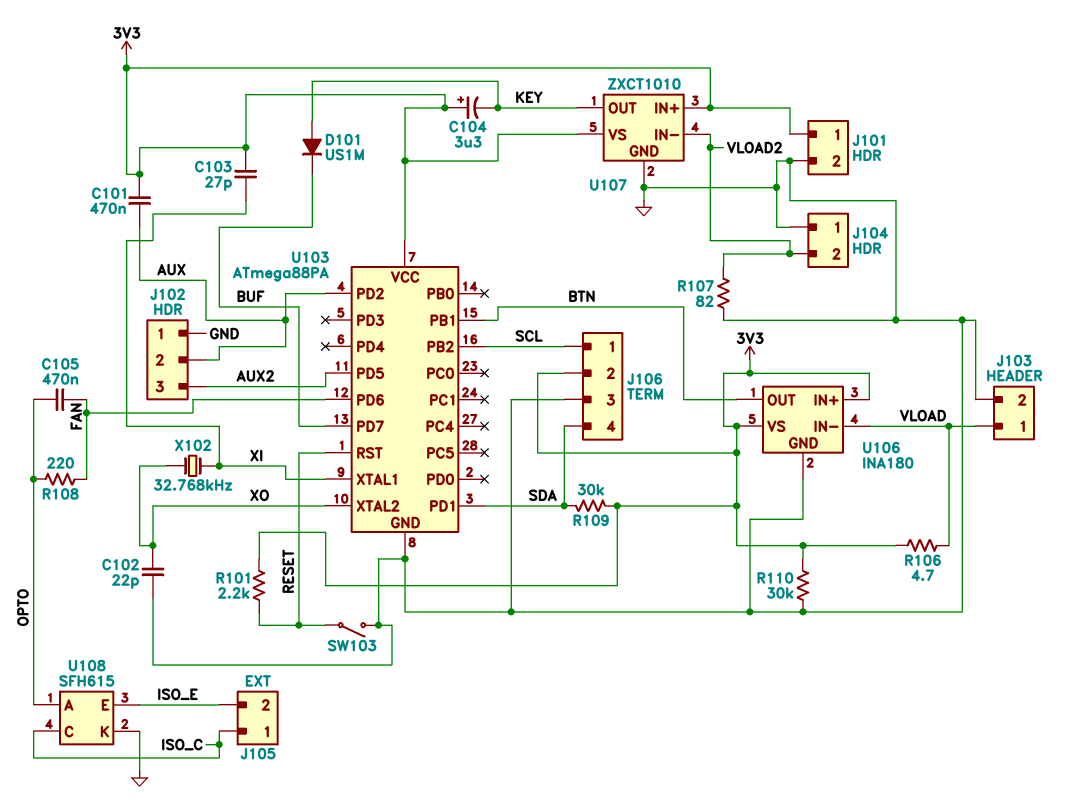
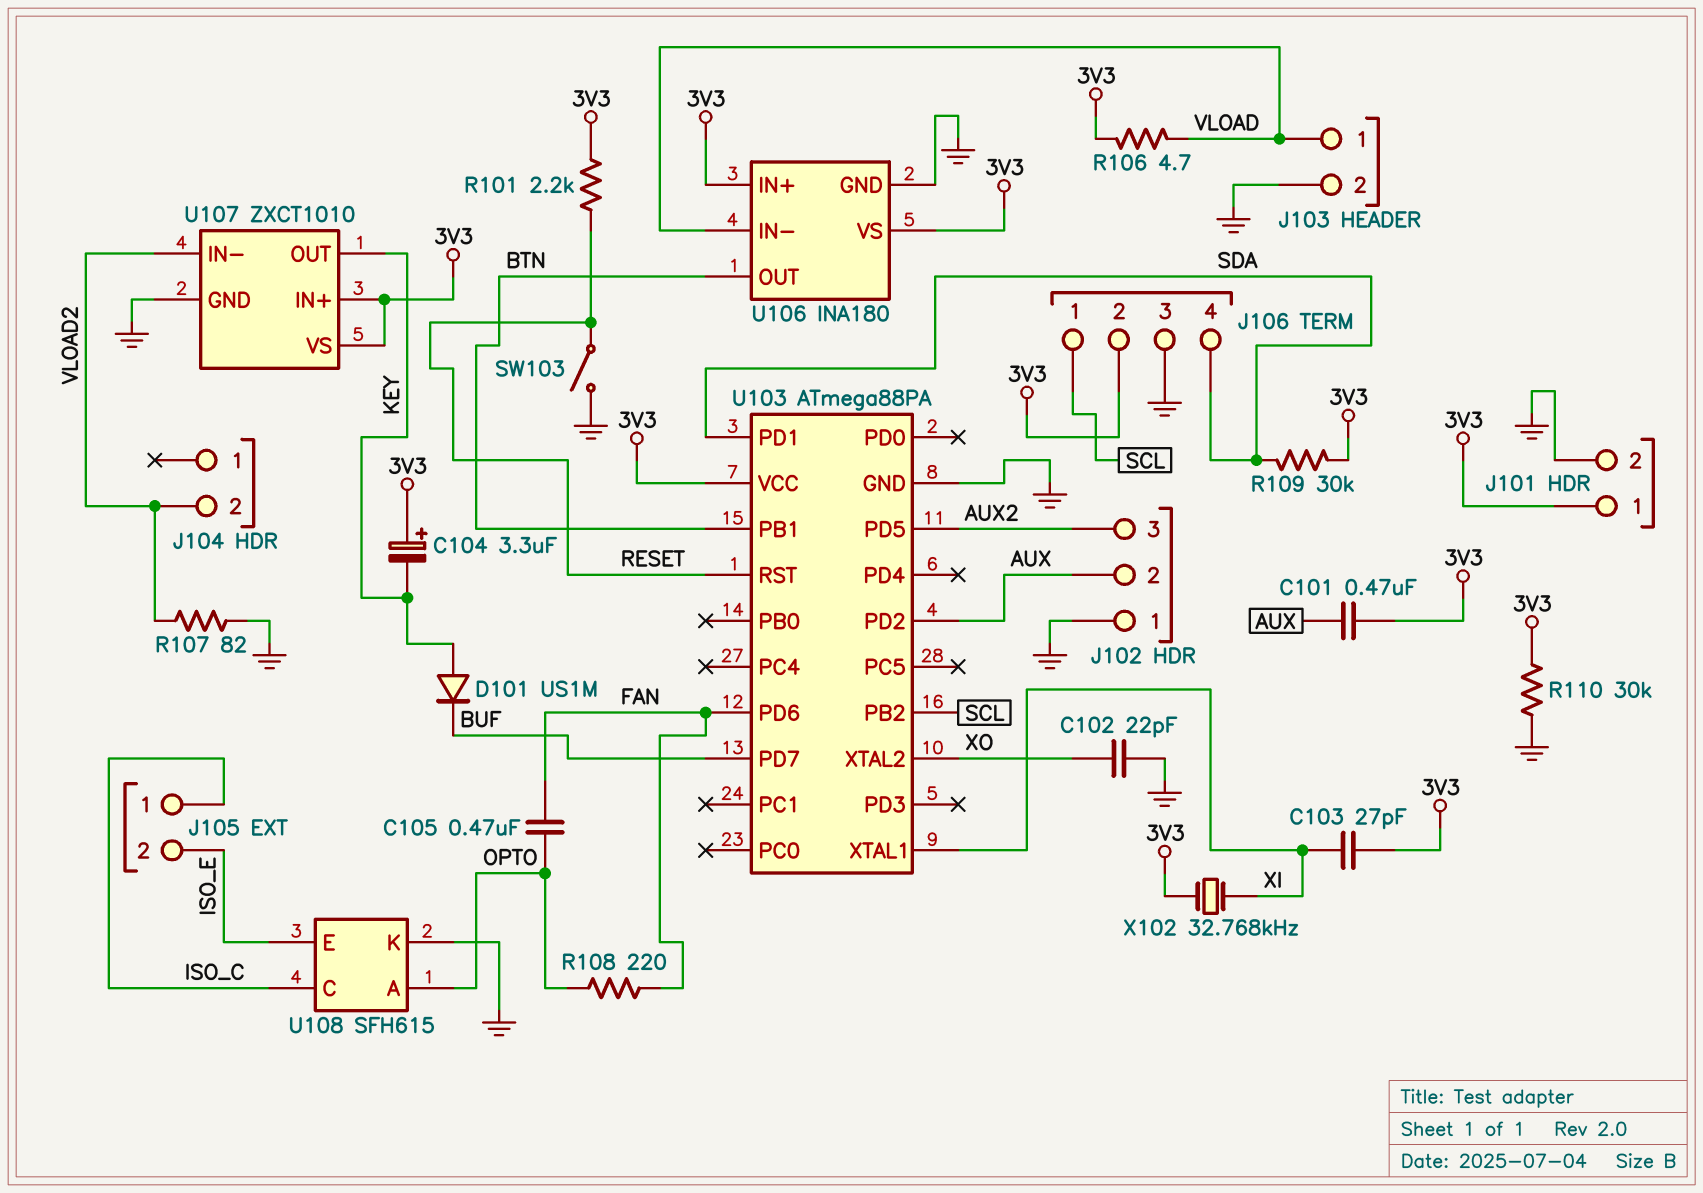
J104 pin 1: GND -> none
X102: 32.768kHz (XI, XO) -> 32.768kHz (3V3, XI)

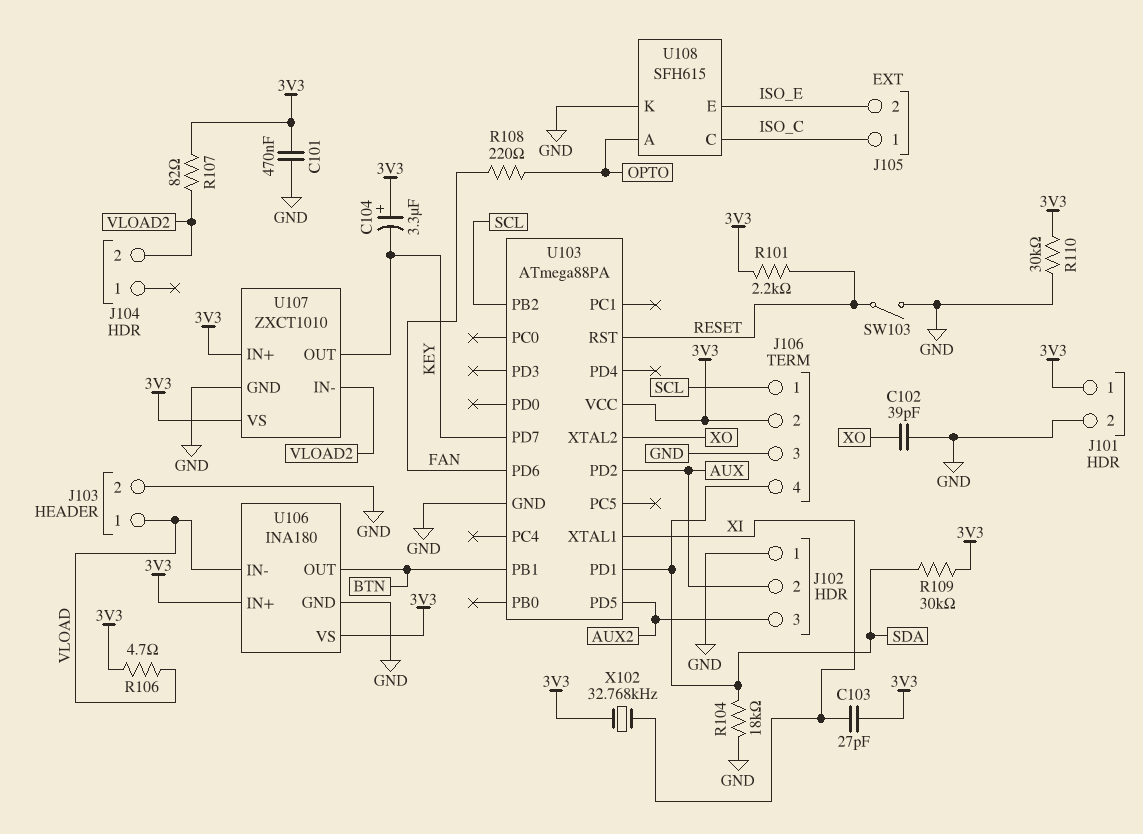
C101: 470nF (3V3, AUX) -> 470nF (3V3, GND)
C102: 22pF (GND, XO) -> 39pF (GND, XO)
C105: 470nF (FAN, OPTO) -> none
D101: diode US1M (A KEY, K BUF) -> none
R104: none -> 18k (GND, SDA)
R107: 82 (GND, VLOAD2) -> 82 (3V3, VLOAD2)
U103 pin PD7: BUF -> KEY

